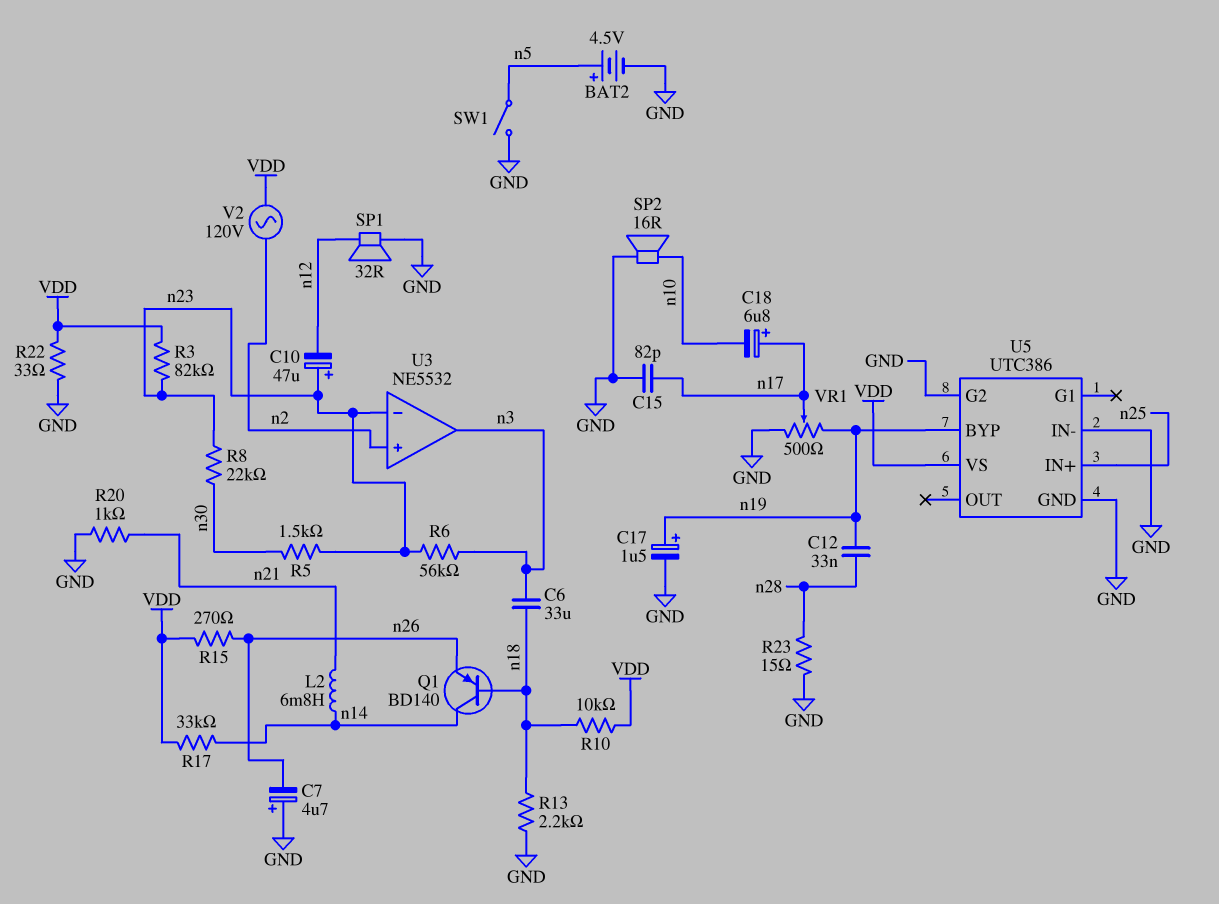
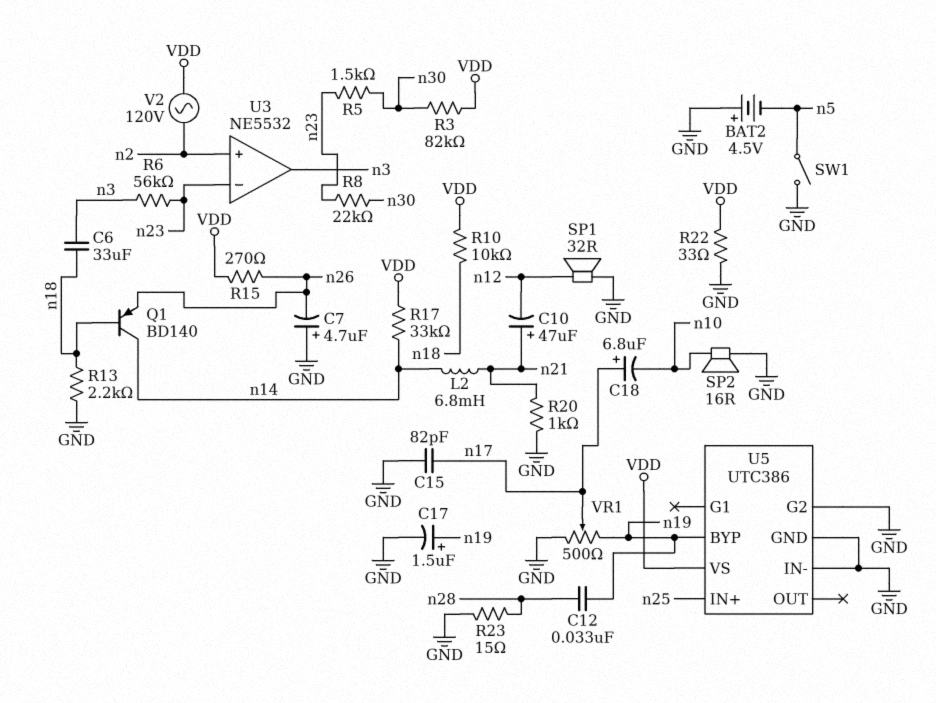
BAT2: 4.5V (plus n5, minus GND) -> 4.5V (plus GND, minus n5)
C10: 47uF (plus n23, minus n12) -> 47uF (plus n21, minus n12)
R3: 82k (VDD, n23) -> 82k (VDD, n30)

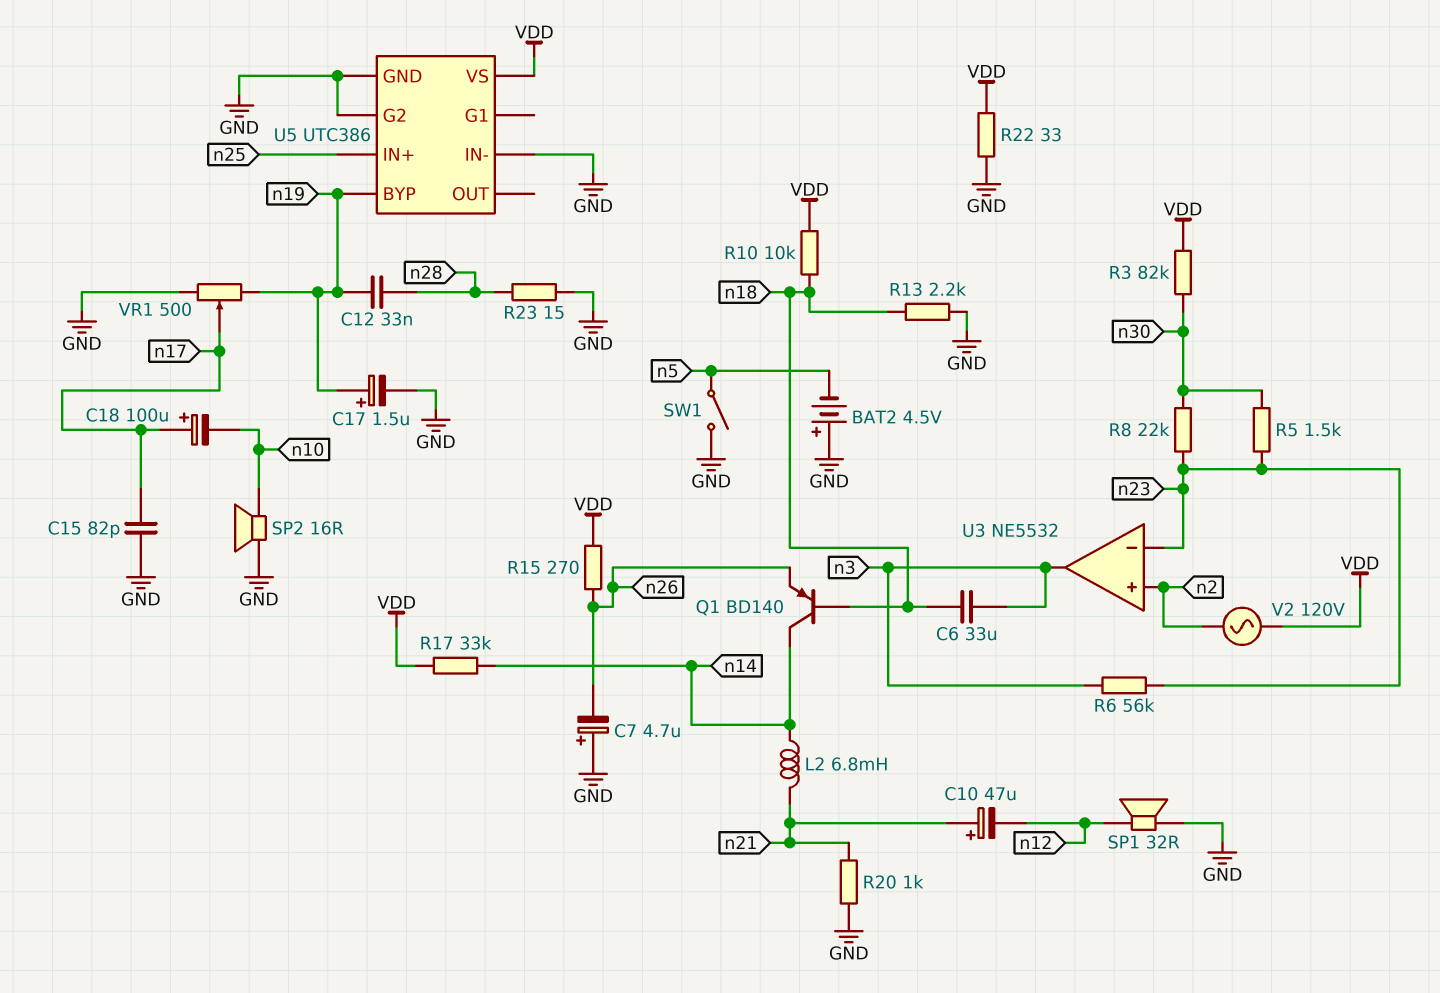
C18: 6.8uF (plus n17, minus n10) -> 100uF (plus n17, minus n10)

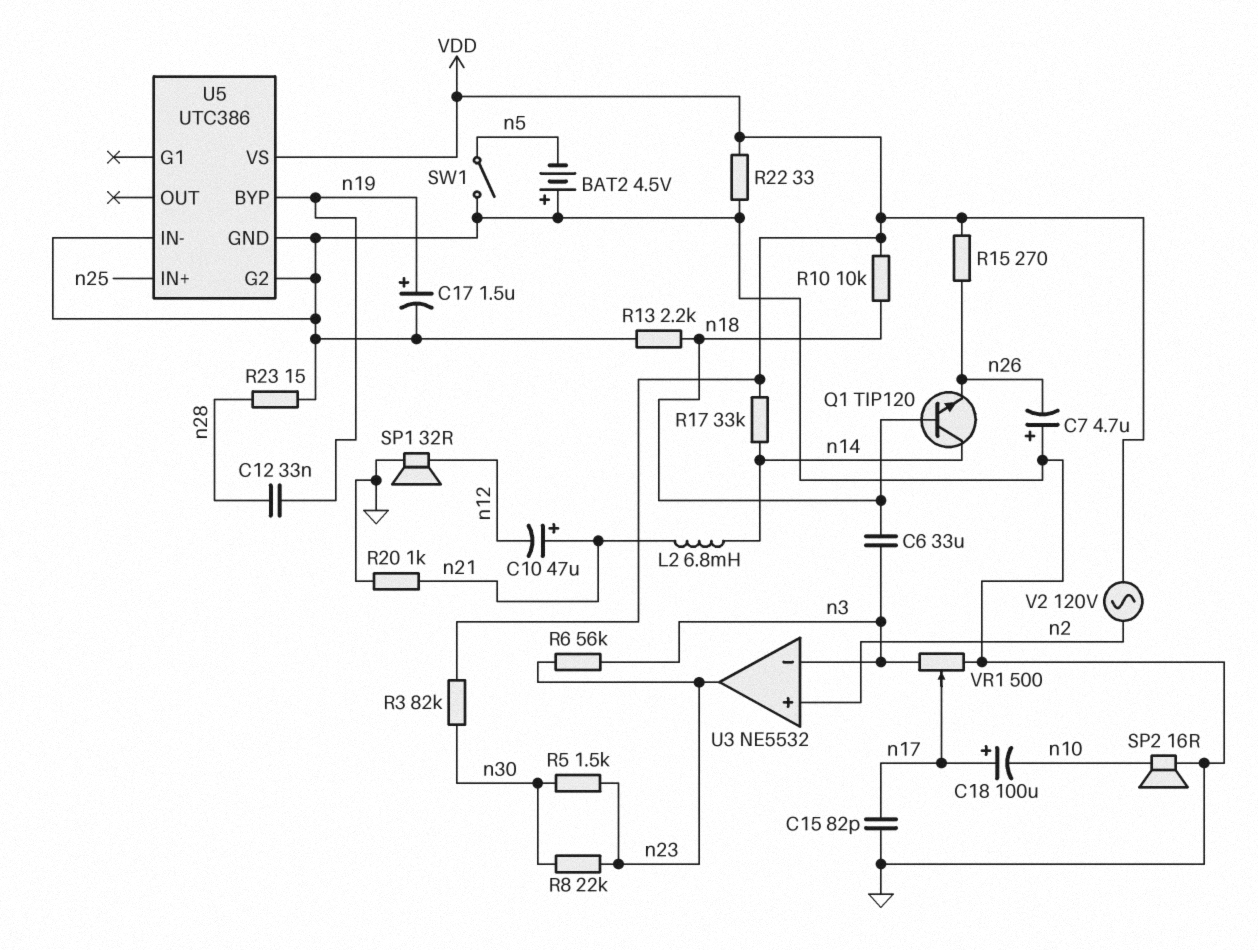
Q1: PNP BD140 (B n18, C n14, E n26) -> NPN TIP120 (B n18, C n14, E n26)
U3 pin in-: n23 -> n3
U3 pin out: n3 -> n23
VR1: 500 (GND, n19, wiper n17) -> 500 (GND, n3, wiper n17)

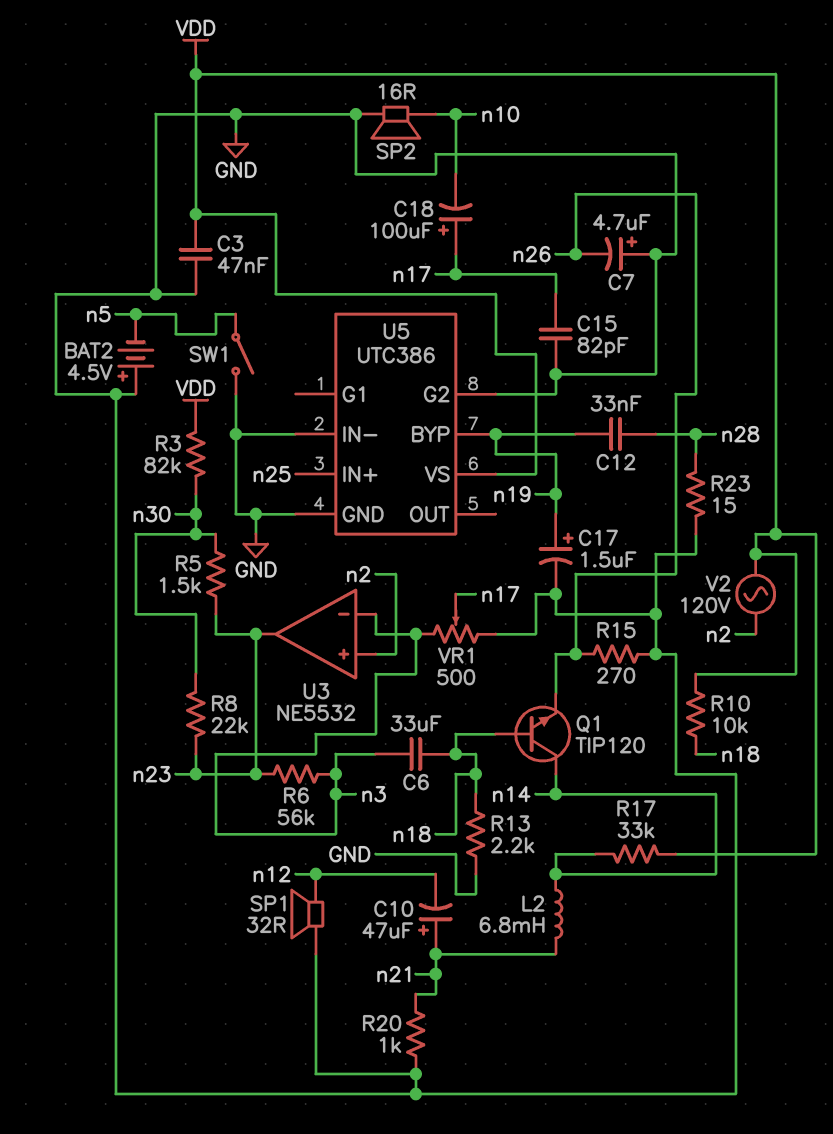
C3: none -> 47nF (GND, VDD)
R15: 270 (VDD, n26) -> 270 (GND, n26)
R22: 33 (GND, VDD) -> none

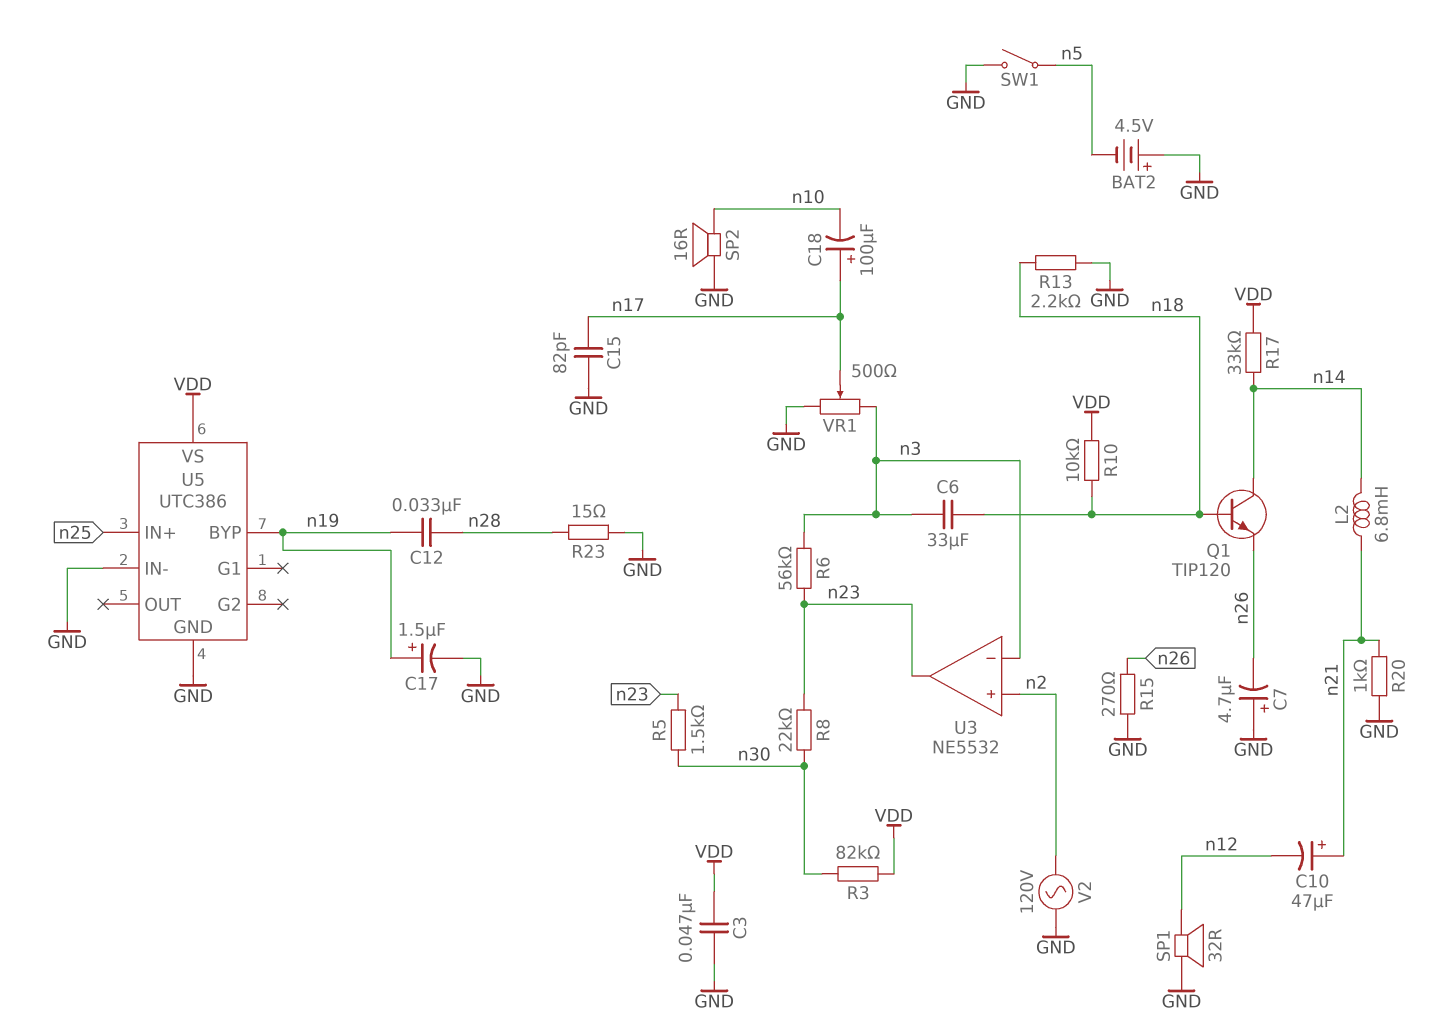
U5 pin G2: GND -> none
V2: AC 120V (VDD, n2) -> AC 120V (GND, n2)

